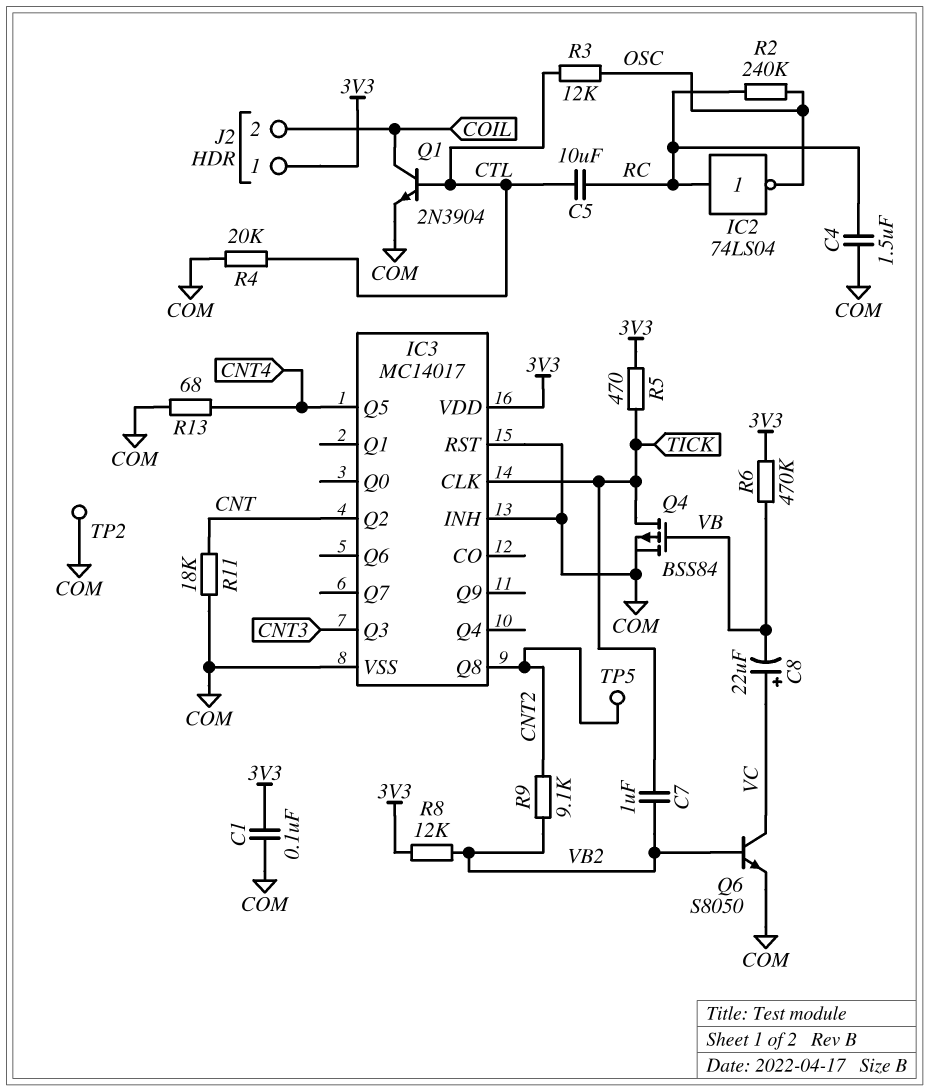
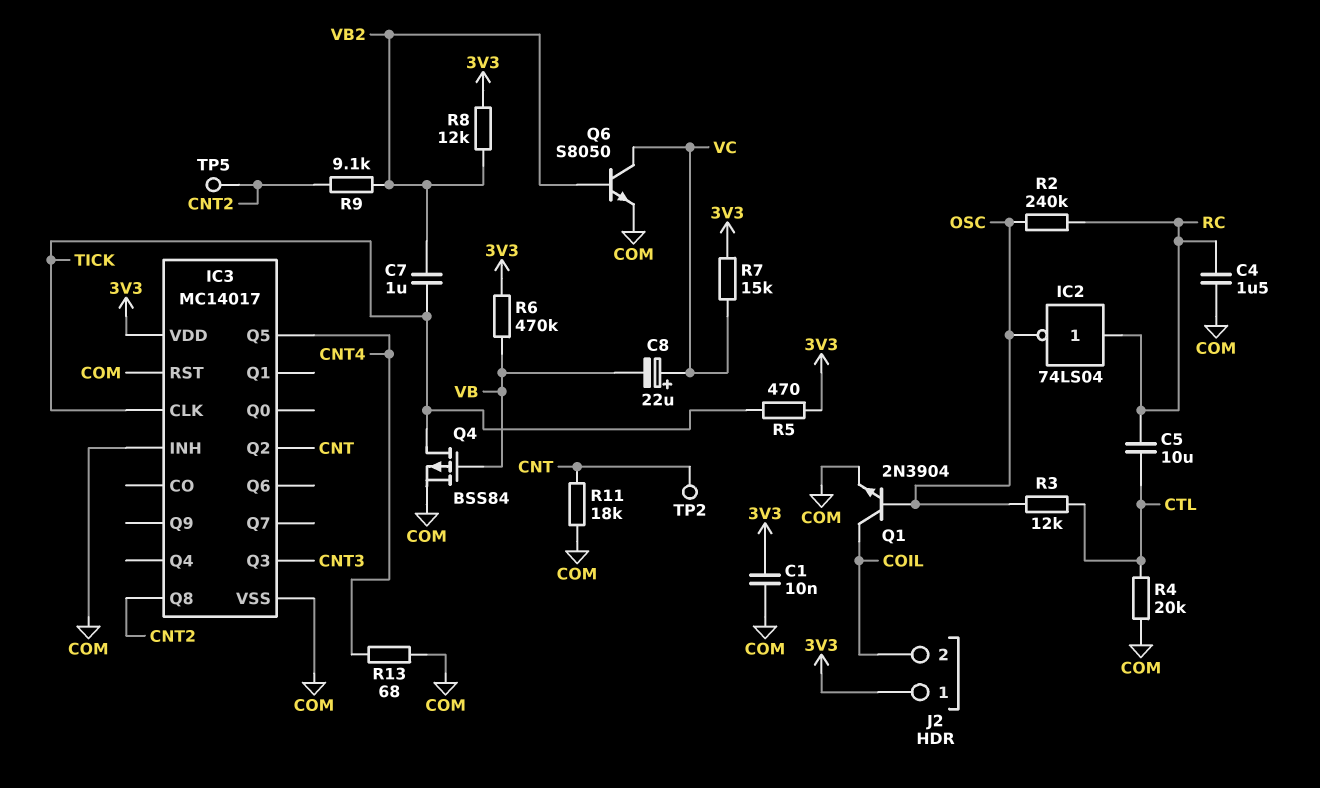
C1: 100nF (3V3, COM) -> 10nF (3V3, COM)
Q1: NPN 2N3904 (B CTL, C COIL, E COM) -> NPN 2N3904 (B OSC, C COIL, E COM)
R7: none -> 15k (3V3, VC)
TP2: test point (COM) -> test point (CNT)

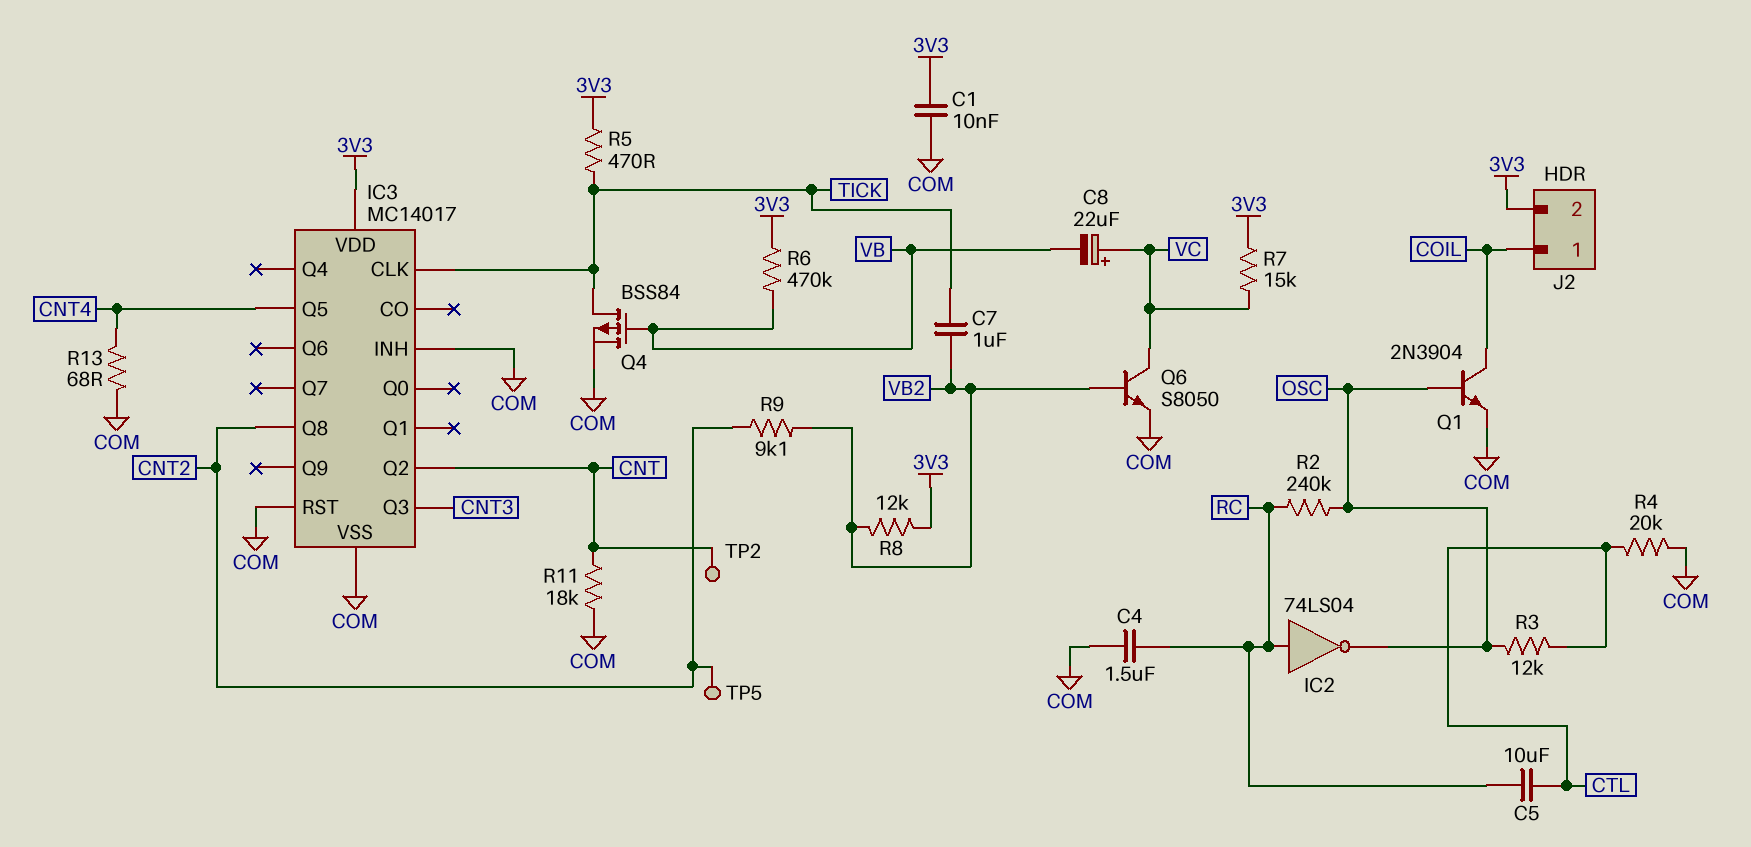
J2 pin 1: 3V3 -> COIL
J2 pin 2: COIL -> 3V3

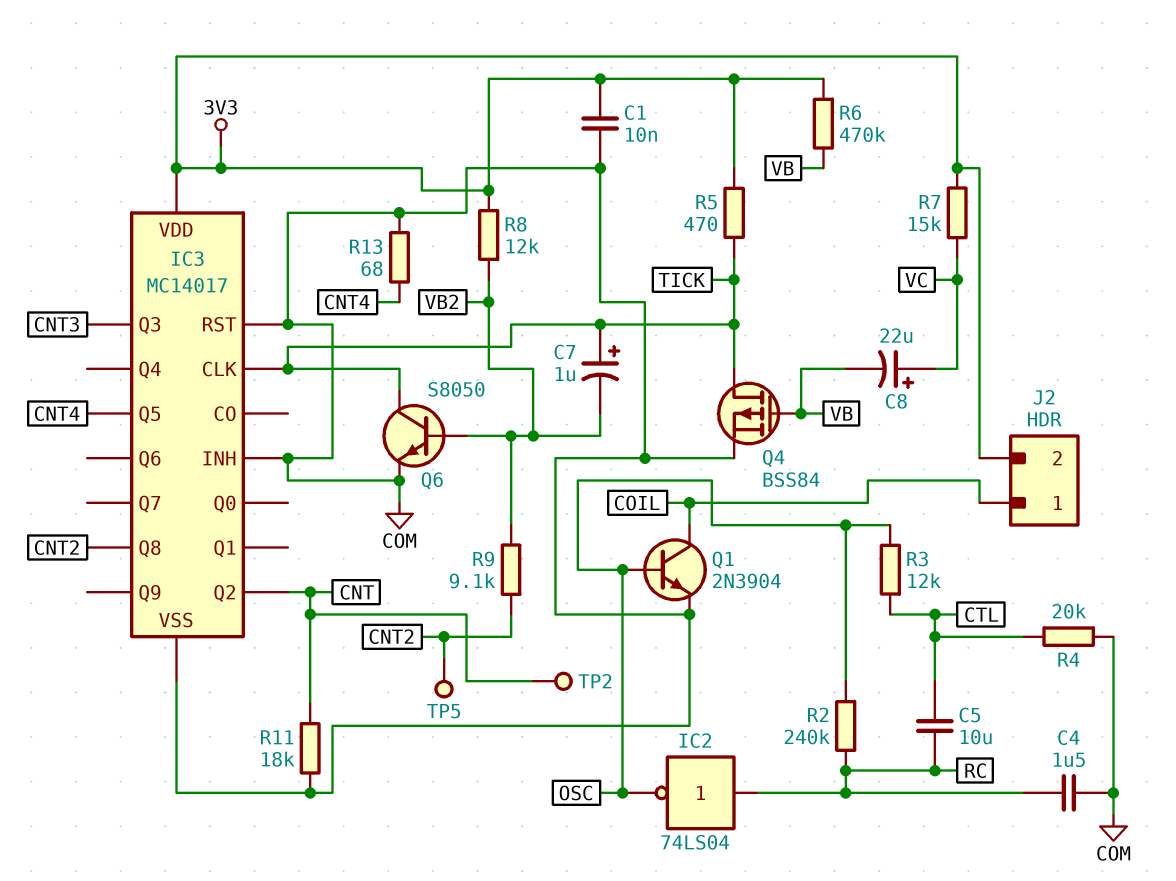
C7: 1uF (TICK, VB2) -> 1uF (plus TICK, minus VB2)
Q6: NPN S8050 (B VB2, C VC, E COM) -> NPN S8050 (B VB2, C TICK, E COM)

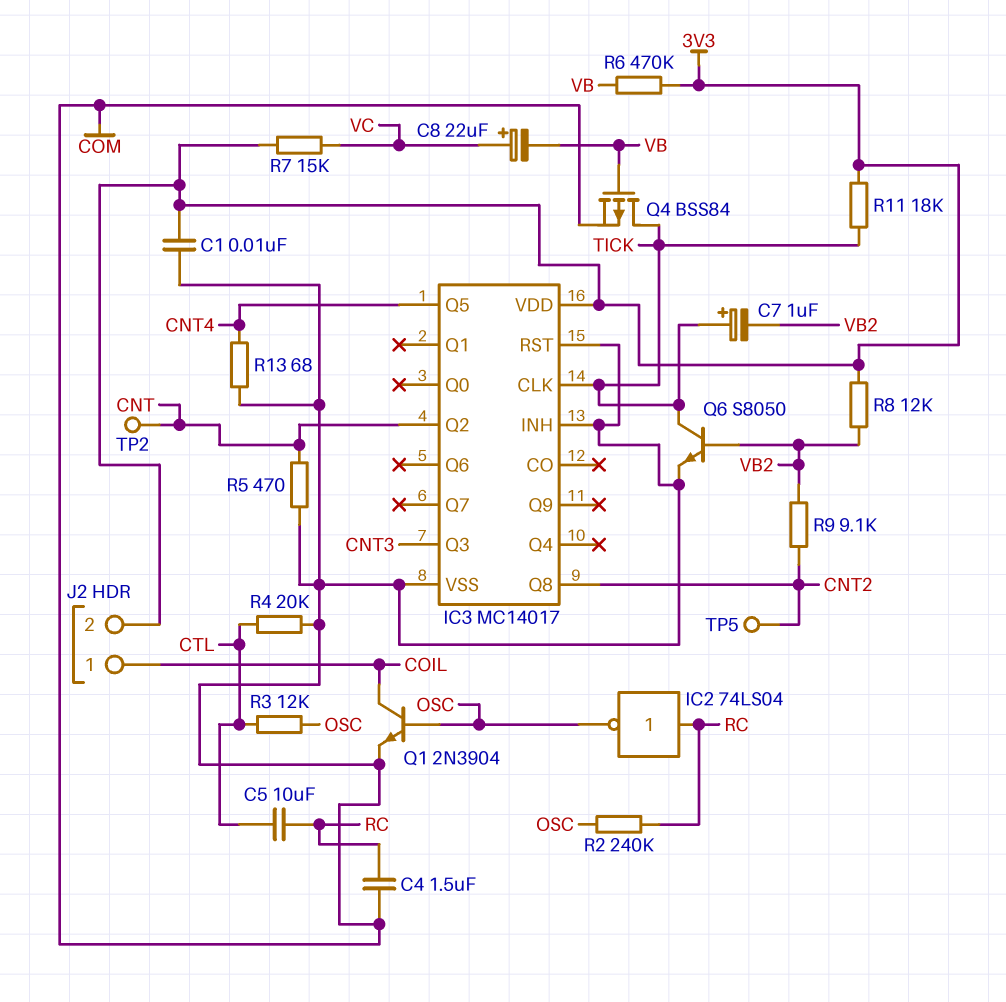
R5: 470 (3V3, TICK) -> 470 (CNT, COM)
R11: 18k (CNT, COM) -> 18k (3V3, TICK)

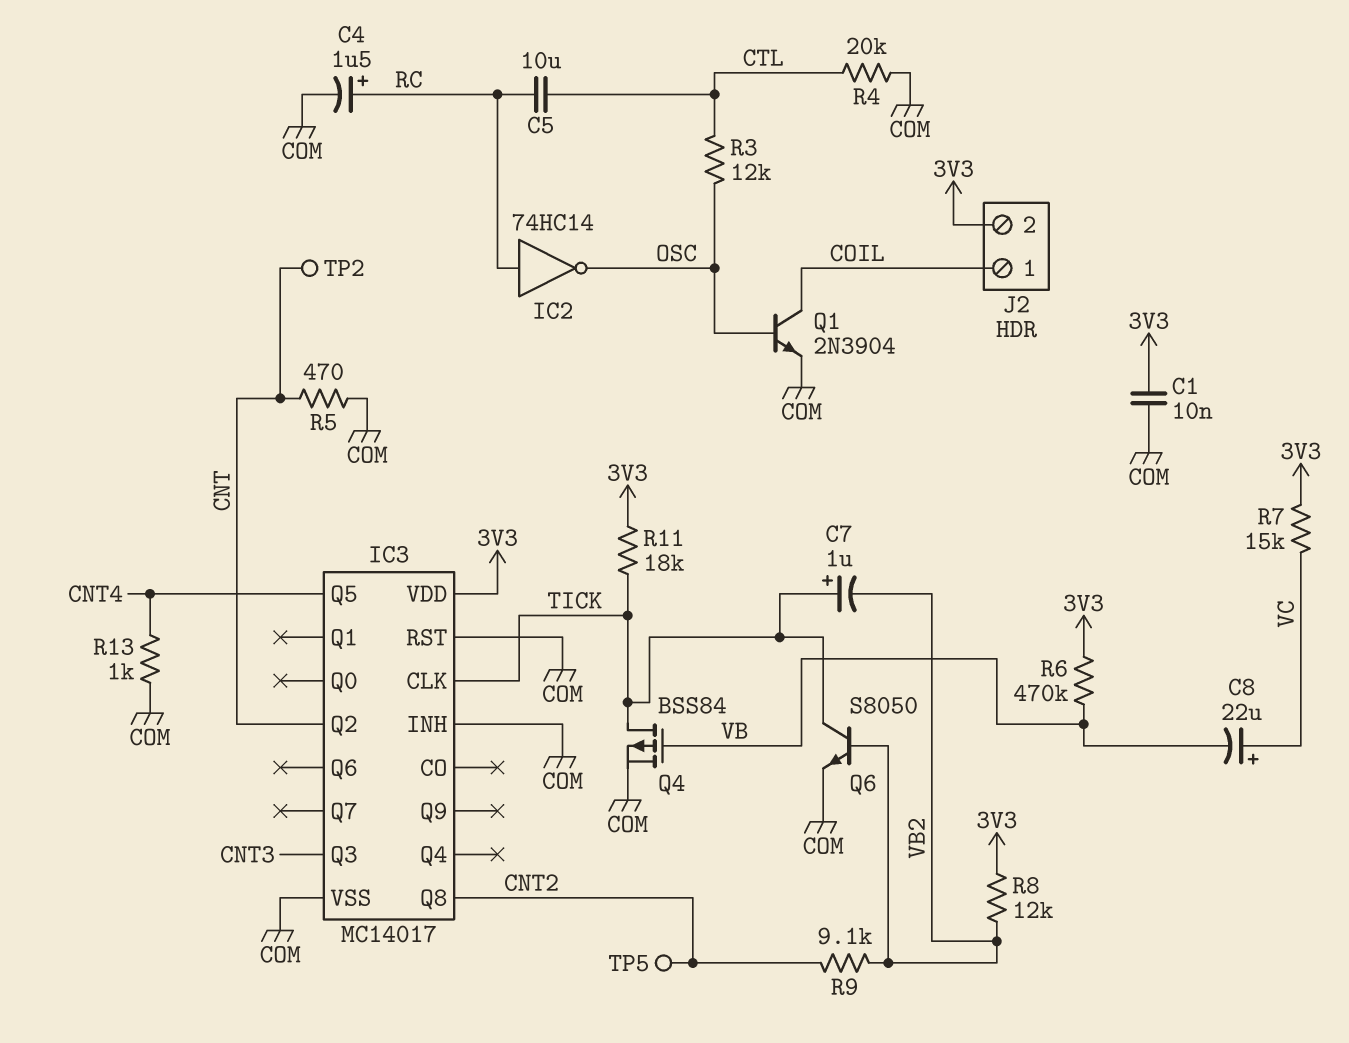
C4: 1.5uF (COM, RC) -> 1.5uF (plus RC, minus COM)
IC2: NOT 74LS04 (in RC, out OSC) -> NOT 74HC14 (in RC, out OSC)
R2: 240k (OSC, RC) -> none
R13: 68 (CNT4, COM) -> 1k (CNT4, COM)

